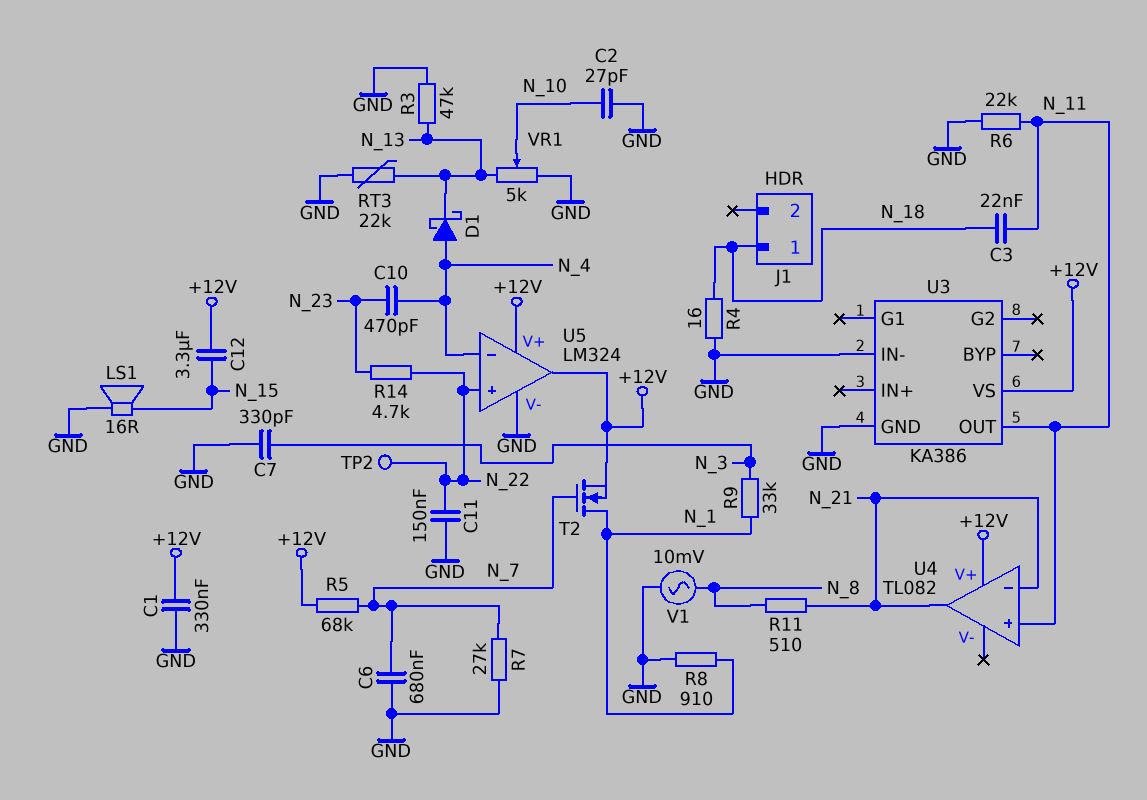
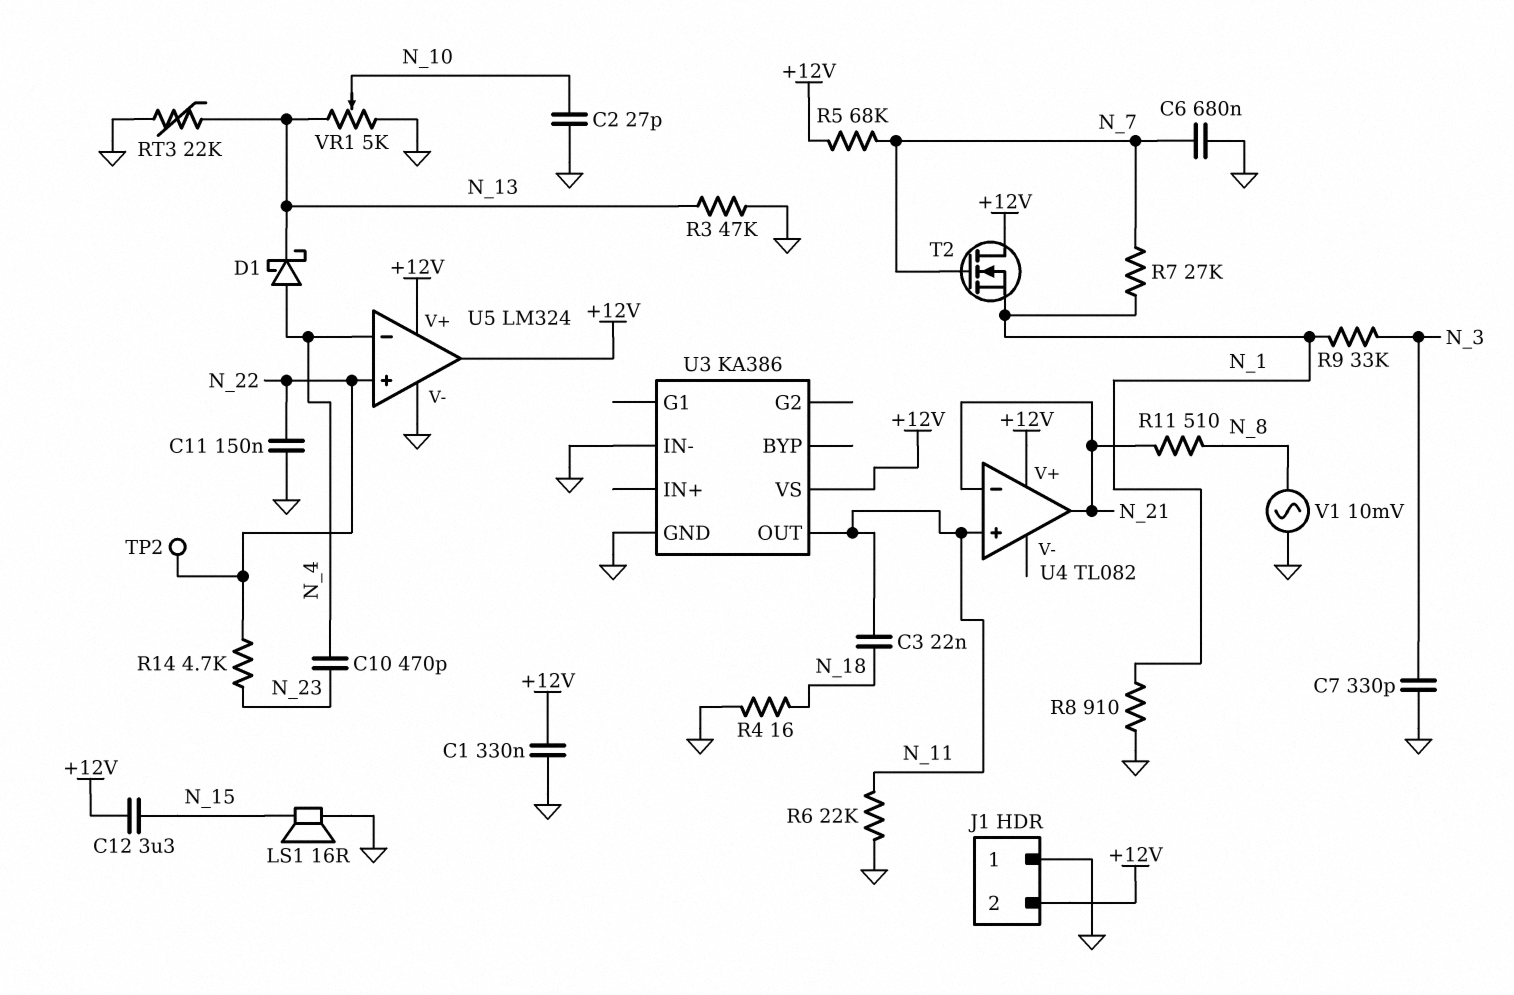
J1 pin 1: N_18 -> GND
J1 pin 2: none -> +12V
R7: 27k (GND, N_7) -> 27k (N_1, N_7)
T2: NMOS (G N_7, D N_1, S +12V) -> NMOS (G N_7, D +12V, S N_1)

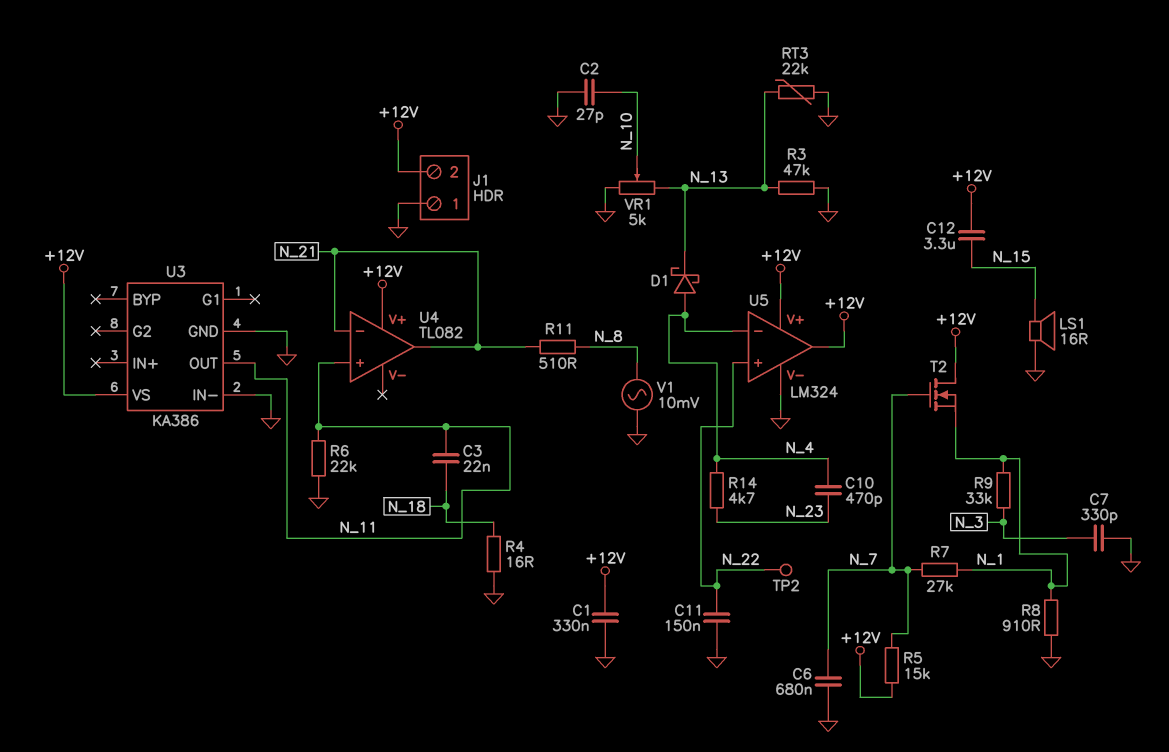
R5: 68k (+12V, N_7) -> 15k (+12V, N_7)
R14: 4.7k (N_22, N_23) -> 4.7k (N_4, N_23)

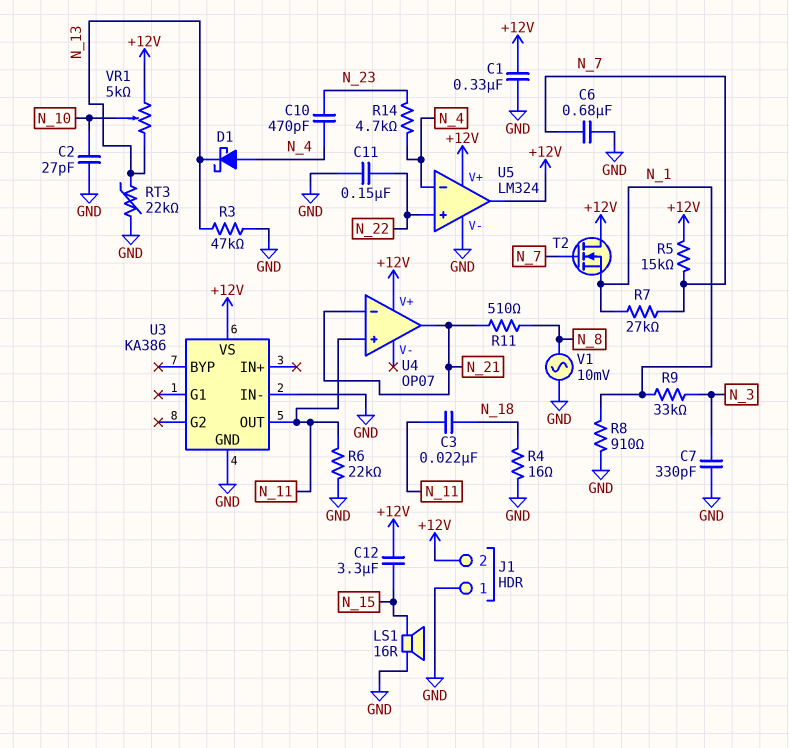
TP2: test point (N_22) -> none
U4: TL082 -> OP07
VR1: 5k (GND, N_13, wiper N_10) -> 5k (+12V, N_13, wiper N_10)

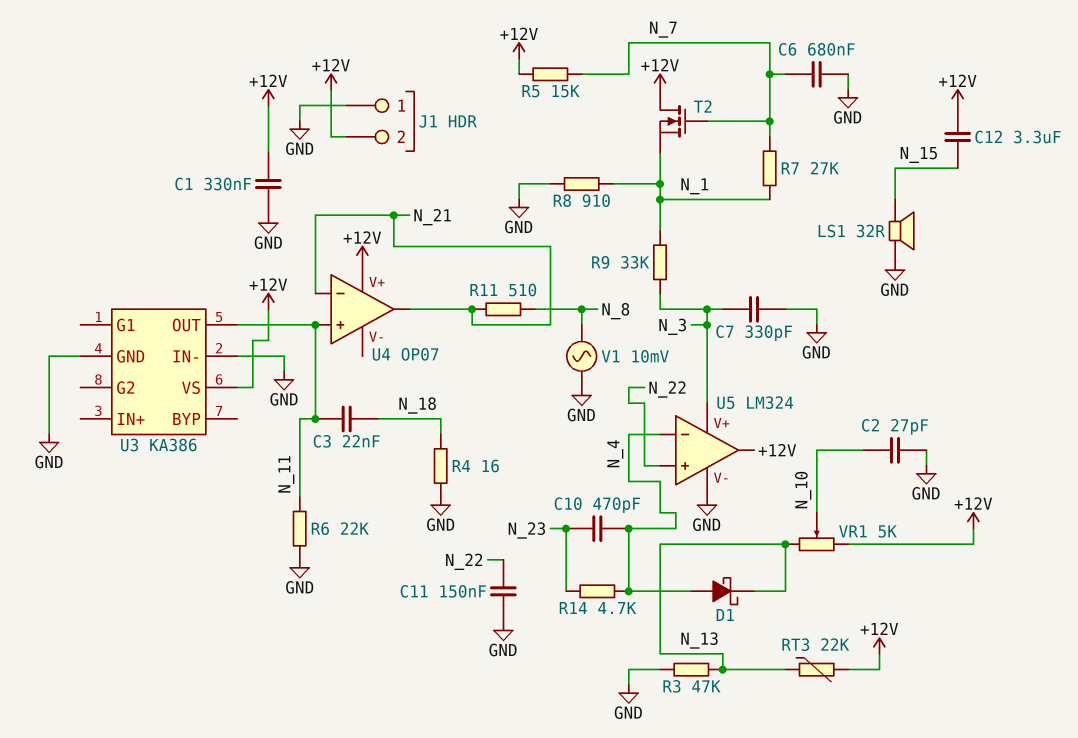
LS1: speaker 16R (GND, N_15) -> speaker 32R (GND, N_15)
RT3: 22k (GND, N_13) -> 22k (+12V, N_13)
U5 pin V+: +12V -> N_3

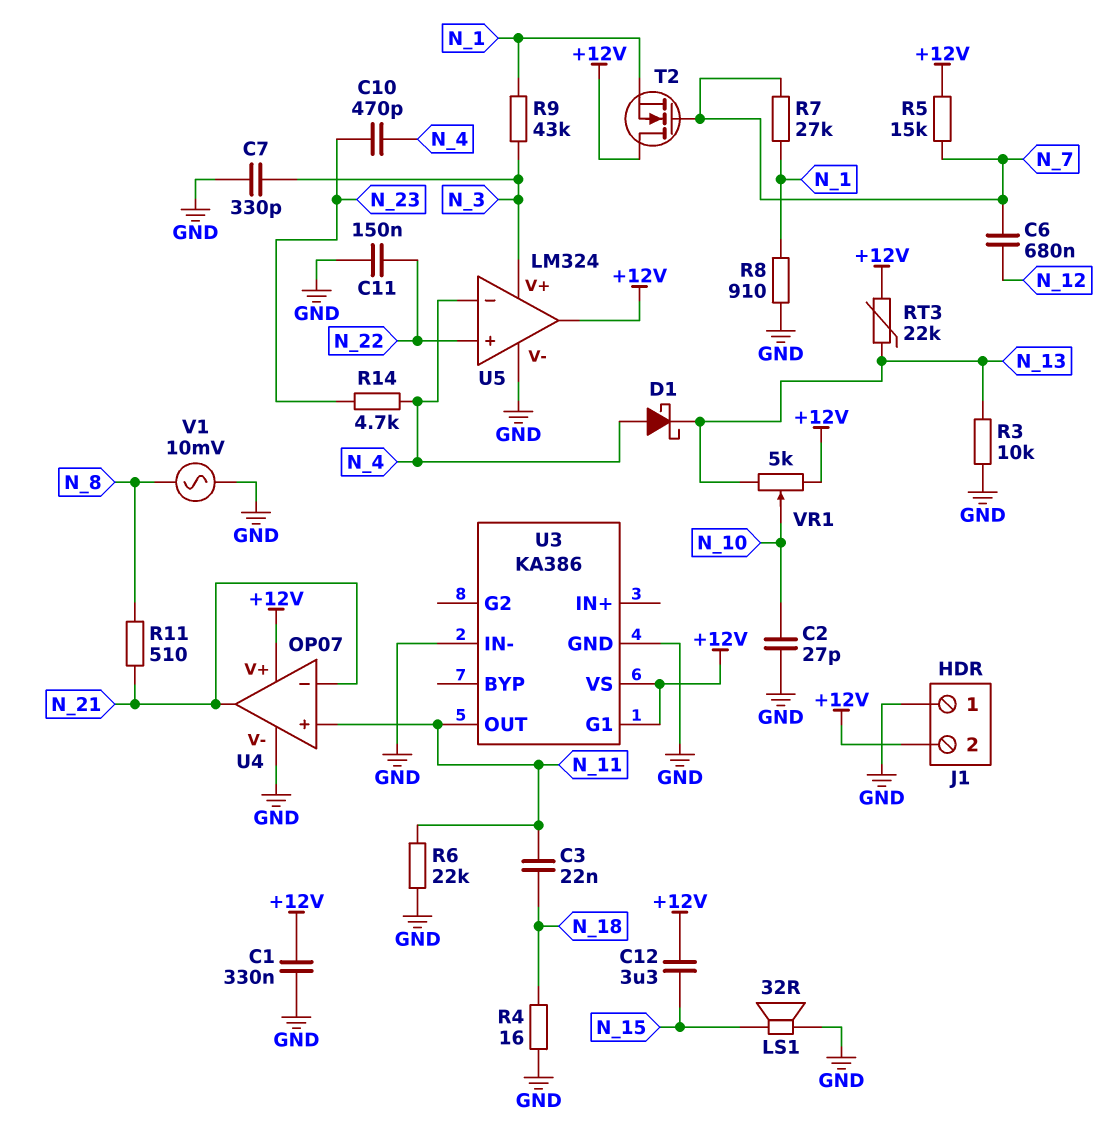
C6: 680nF (GND, N_7) -> 680nF (N_7, N_12)
R3: 47k (GND, N_13) -> 10k (GND, N_13)
R9: 33k (N_1, N_3) -> 43k (N_1, N_3)
U3 pin G1: none -> +12V
U4 pin V-: none -> GND

